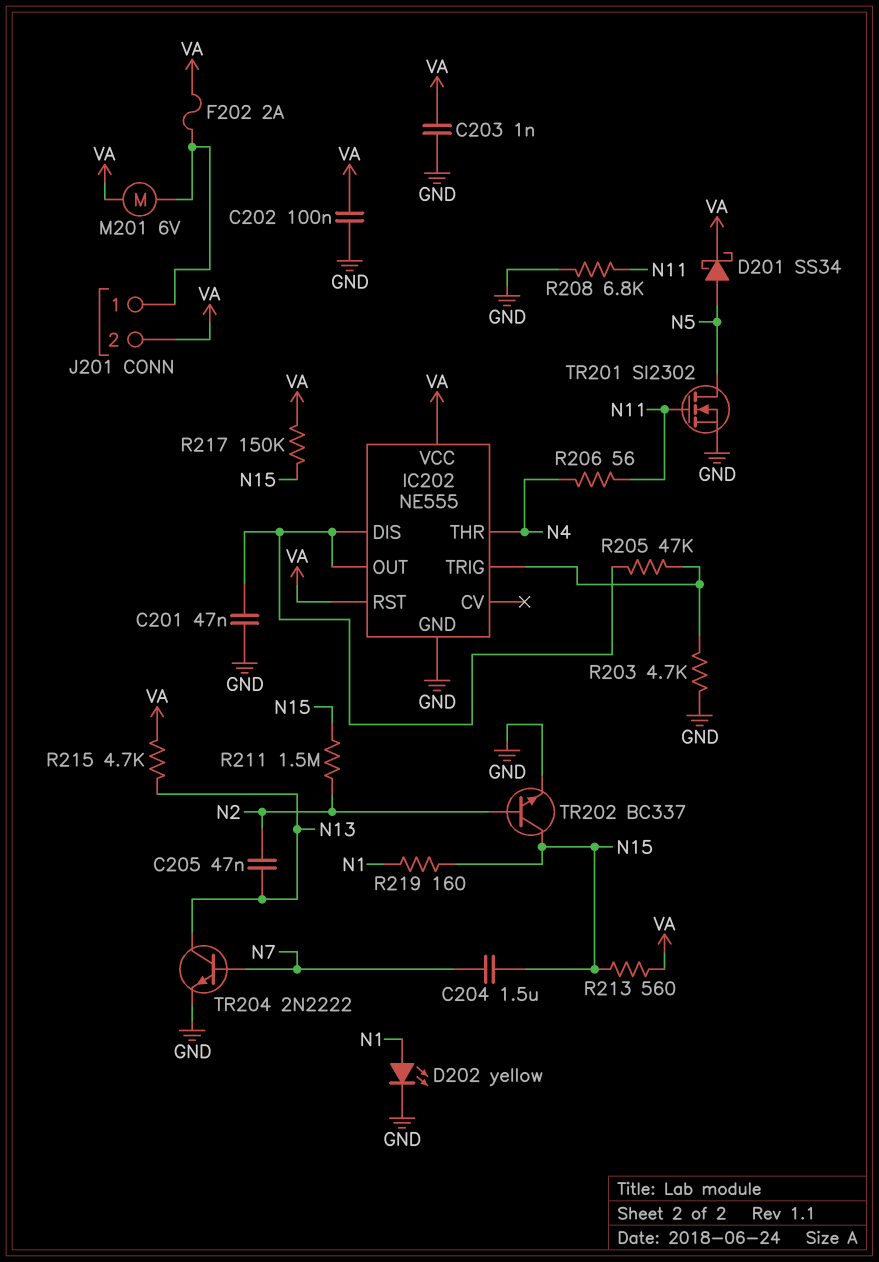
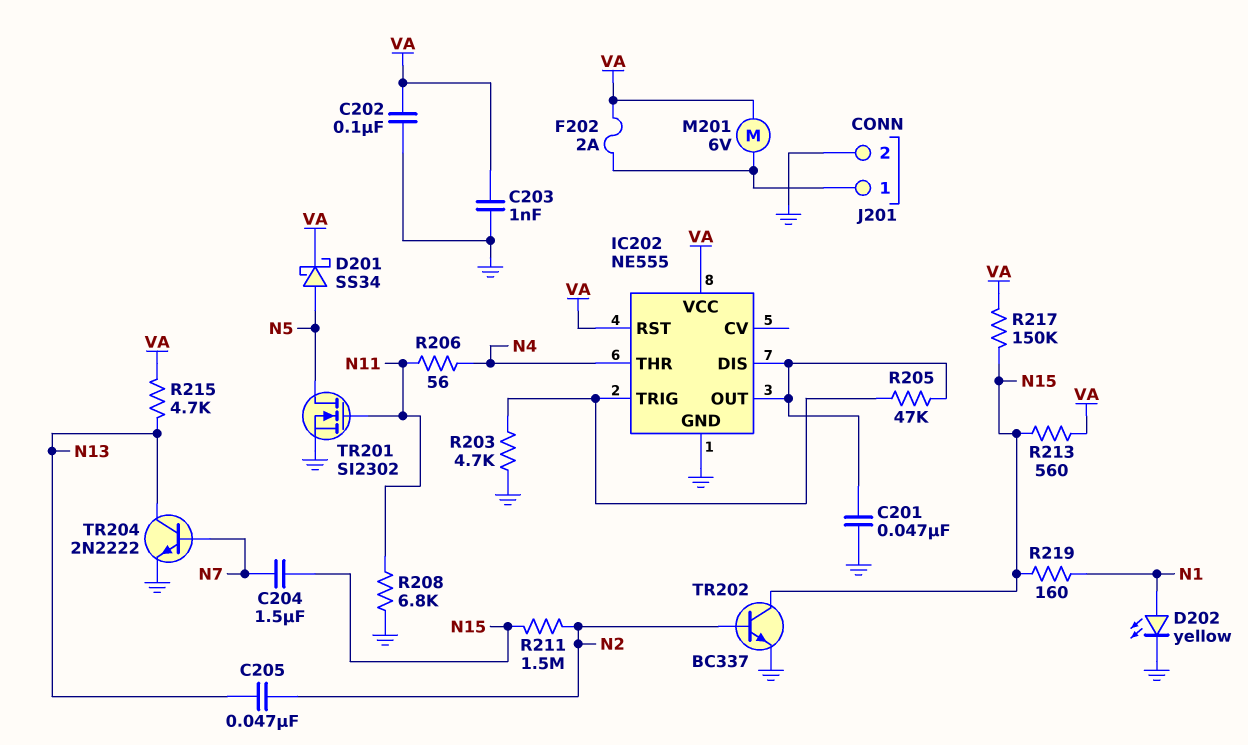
J201 pin 2: VA -> GND

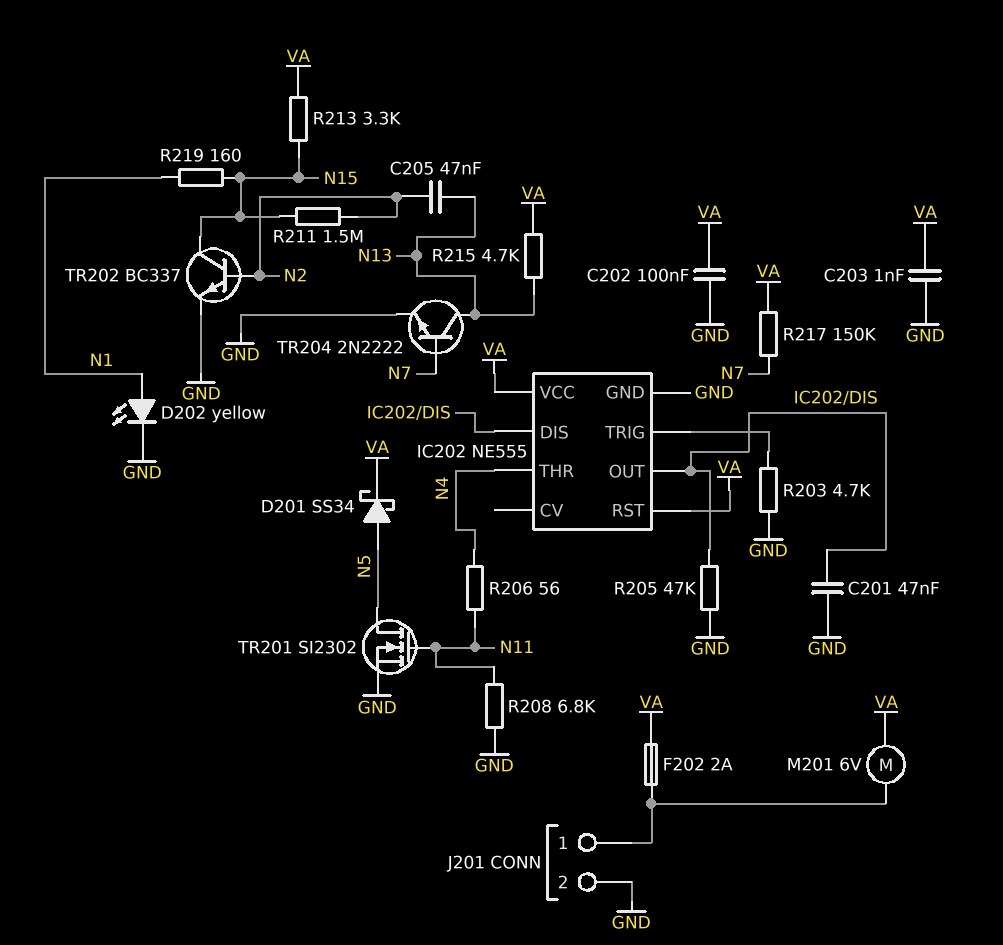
C204: 1.5uF (N7, N15) -> none
R205: 47k (IC202/DIS, IC202/TRIG) -> 47k (GND, IC202/DIS)
R213: 560 (N15, VA) -> 3.3k (N15, VA)
R217: 150k (N15, VA) -> 150k (N7, VA)

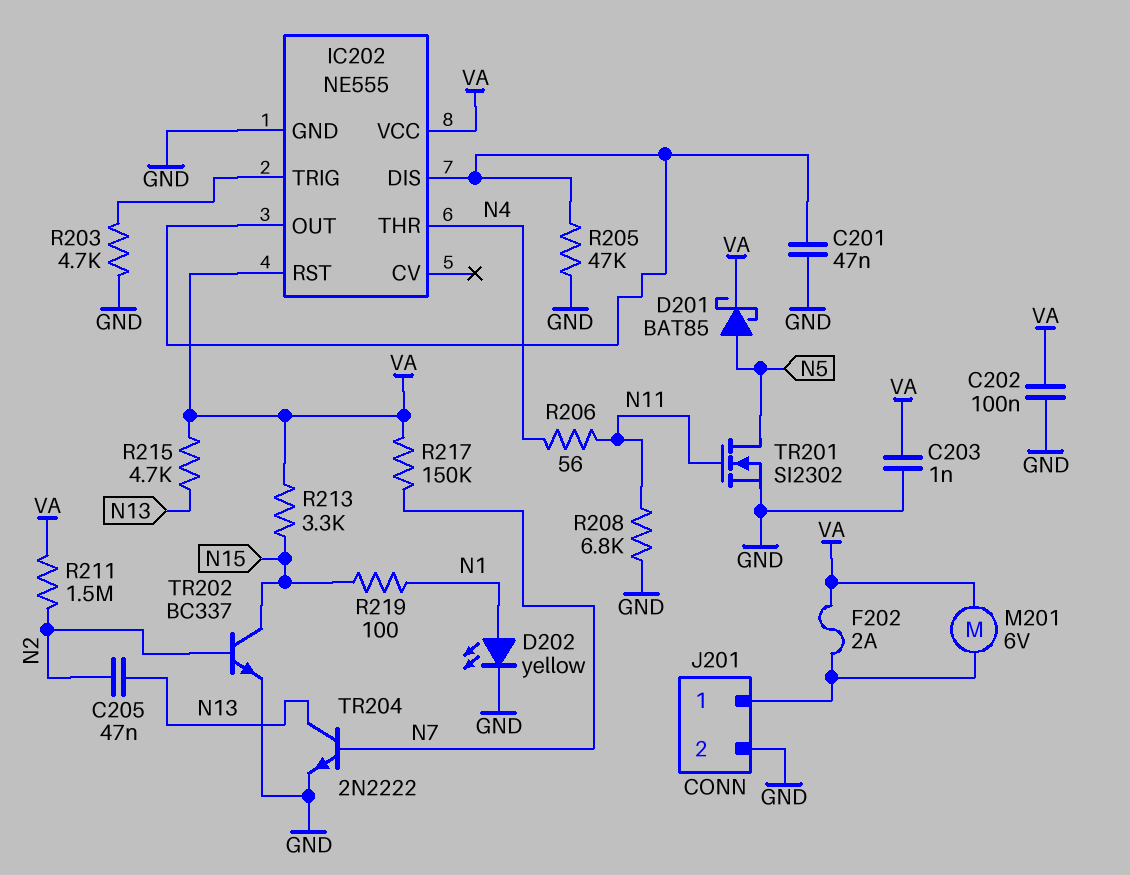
D201: schottky SS34 (A N5, K VA) -> schottky BAT85 (A N5, K VA)
R211: 1.5M (N2, N15) -> 1.5M (N2, VA)
R219: 160 (N1, N15) -> 100 (N1, N15)

